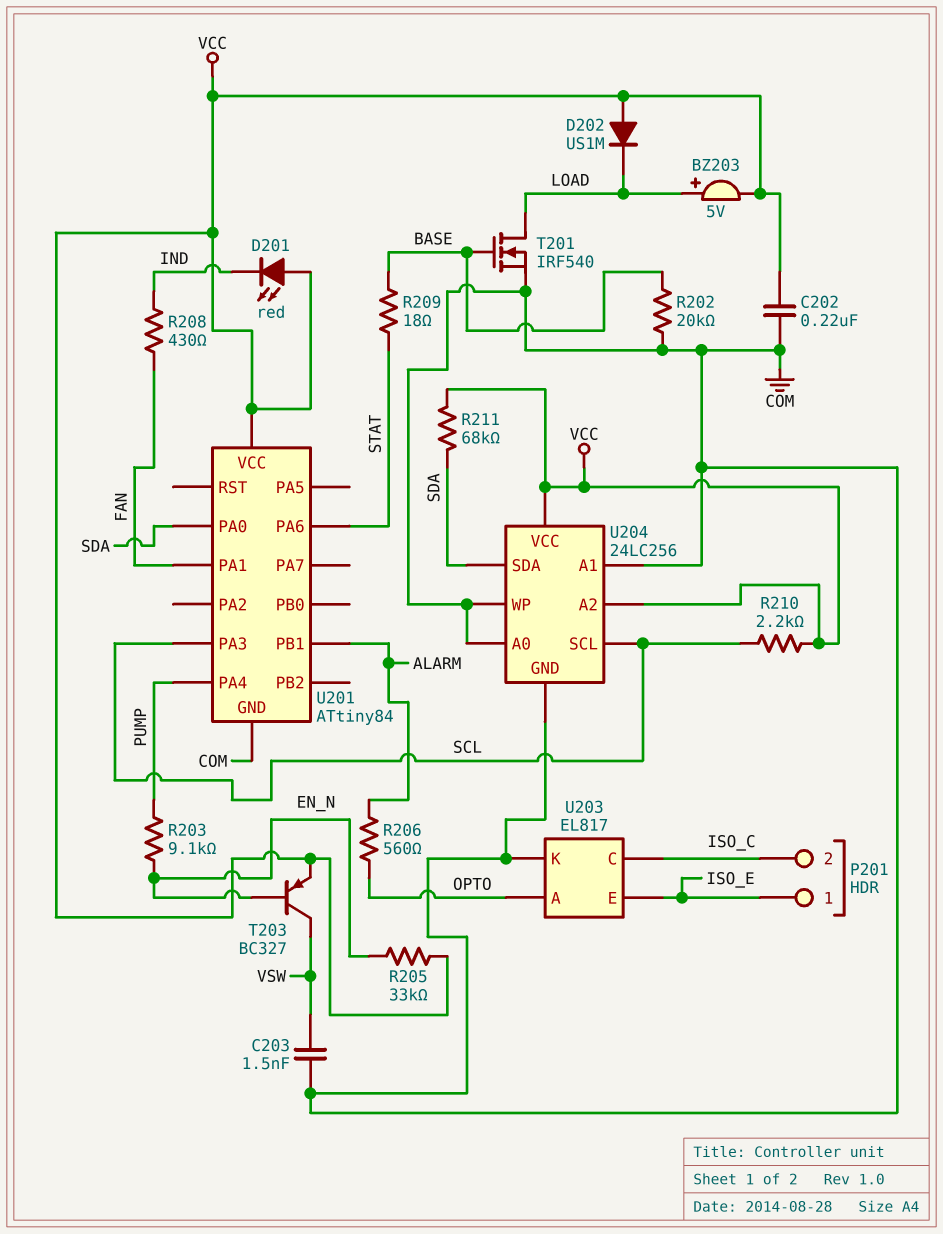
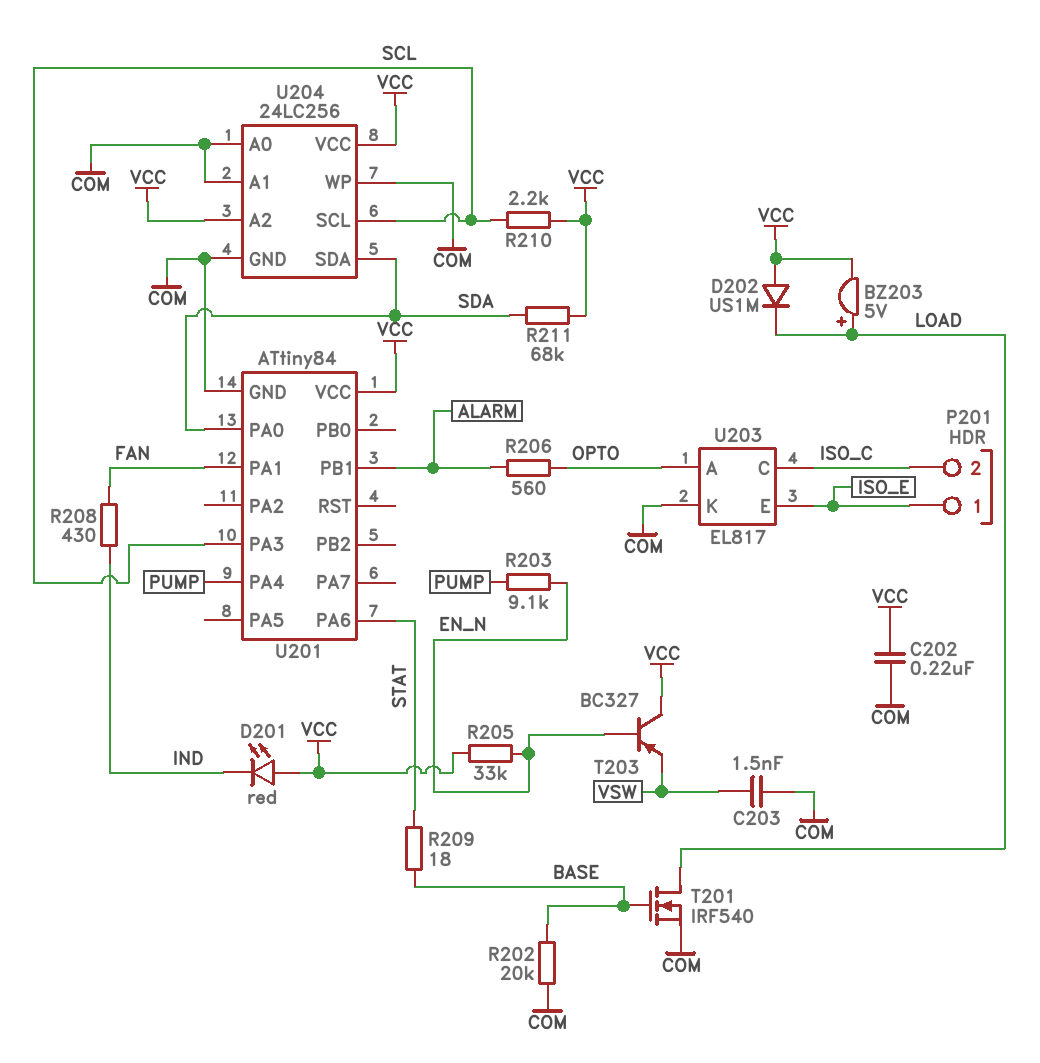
T203: PNP BC327 (B EN_N, C VSW, E VCC) -> PNP BC327 (B EN_N, C VCC, E VSW)

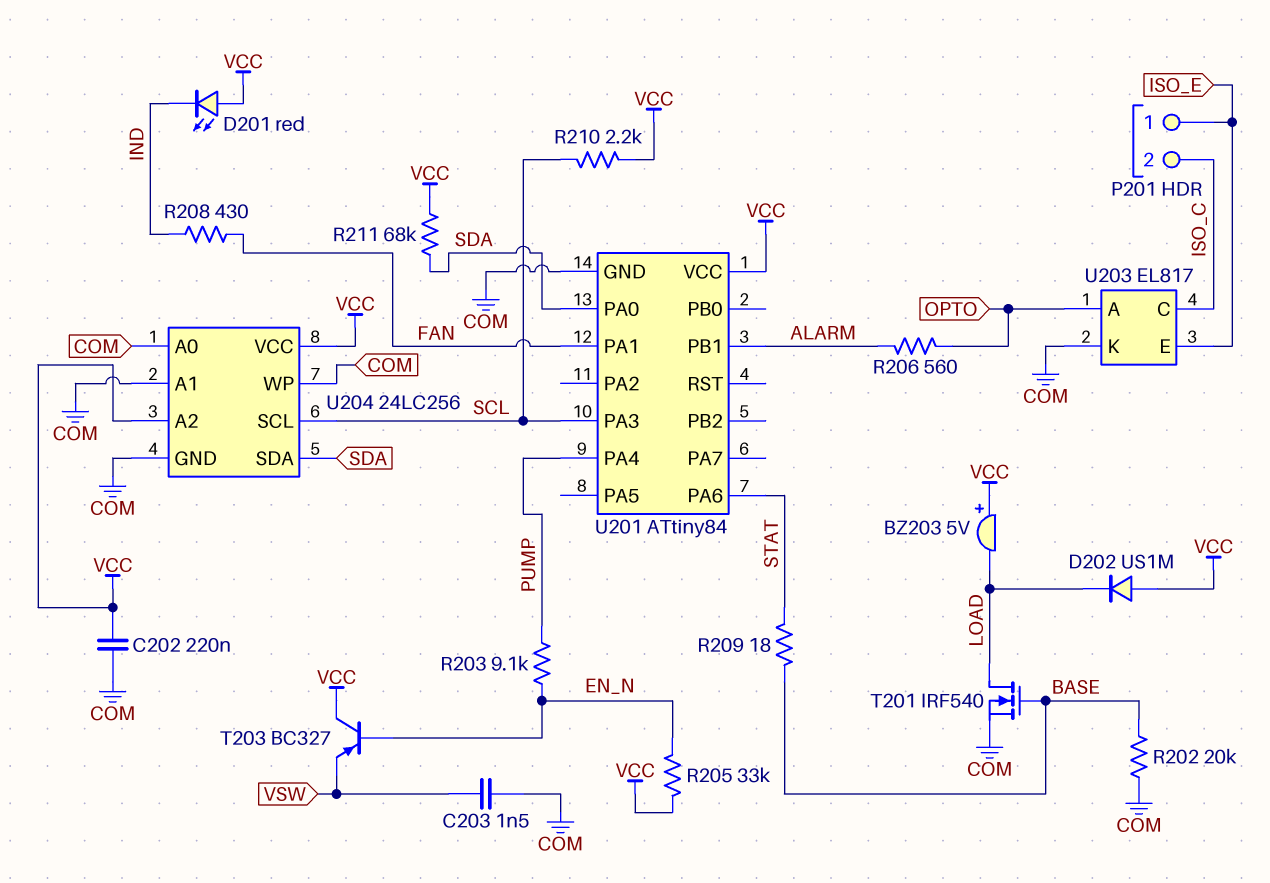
BZ203: buzzer 5V (plus LOAD, minus VCC) -> buzzer 5V (plus VCC, minus LOAD)

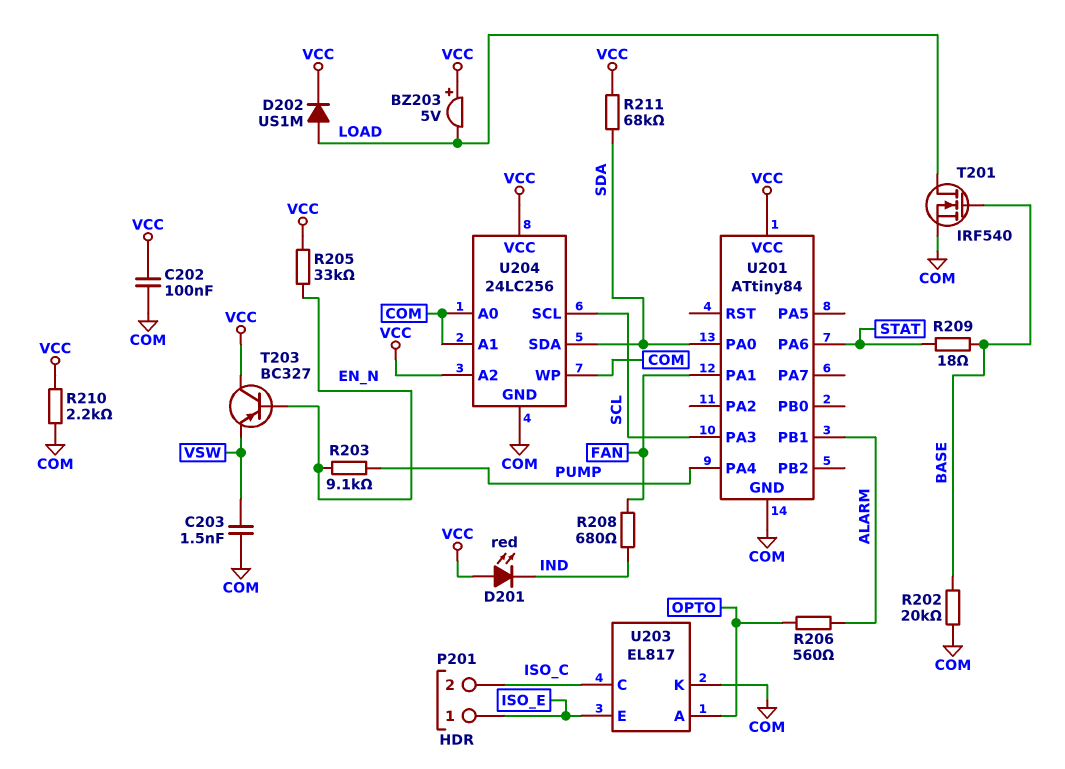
C202: 220nF (COM, VCC) -> 100nF (COM, VCC)
D202: diode US1M (A VCC, K LOAD) -> diode US1M (A LOAD, K VCC)
R208: 430 (FAN, IND) -> 680 (FAN, IND)
R210: 2.2k (SCL, VCC) -> 2.2k (COM, VCC)

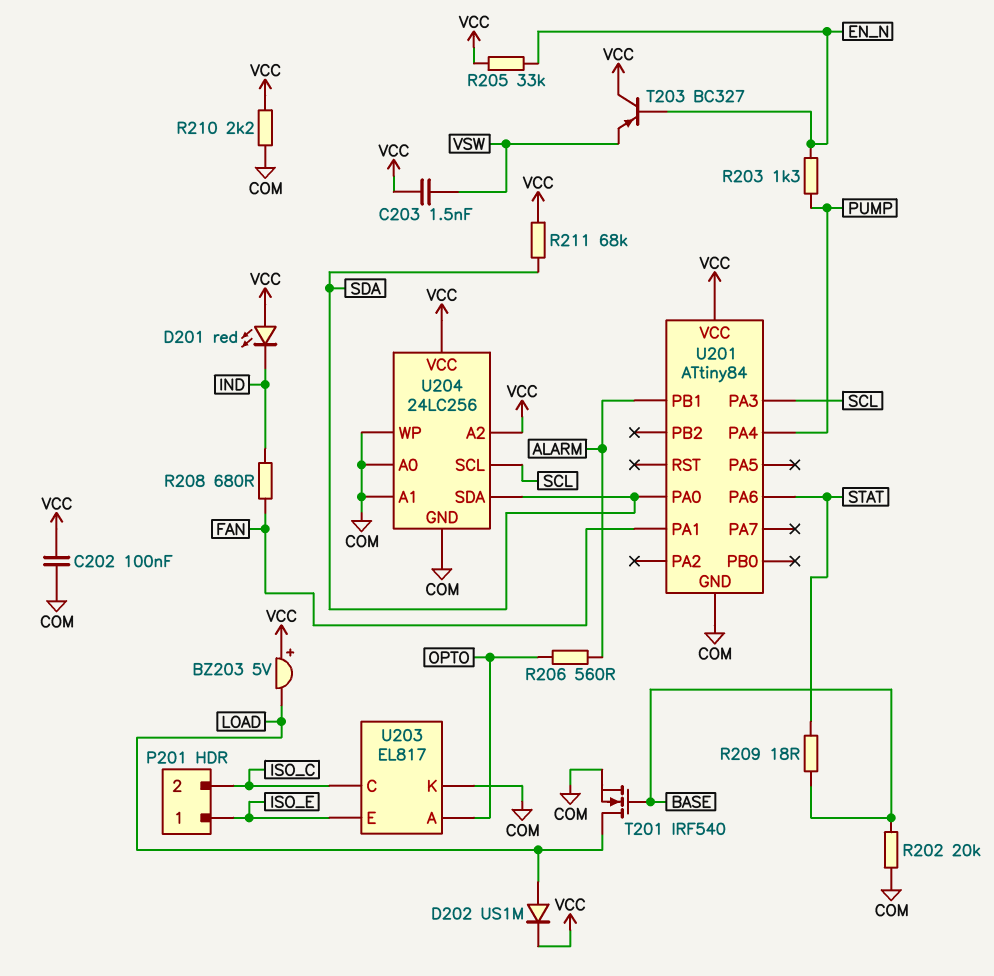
C203: 1.5nF (COM, VSW) -> 1.5nF (VCC, VSW)
R203: 9.1k (EN_N, PUMP) -> 1.3k (EN_N, PUMP)

